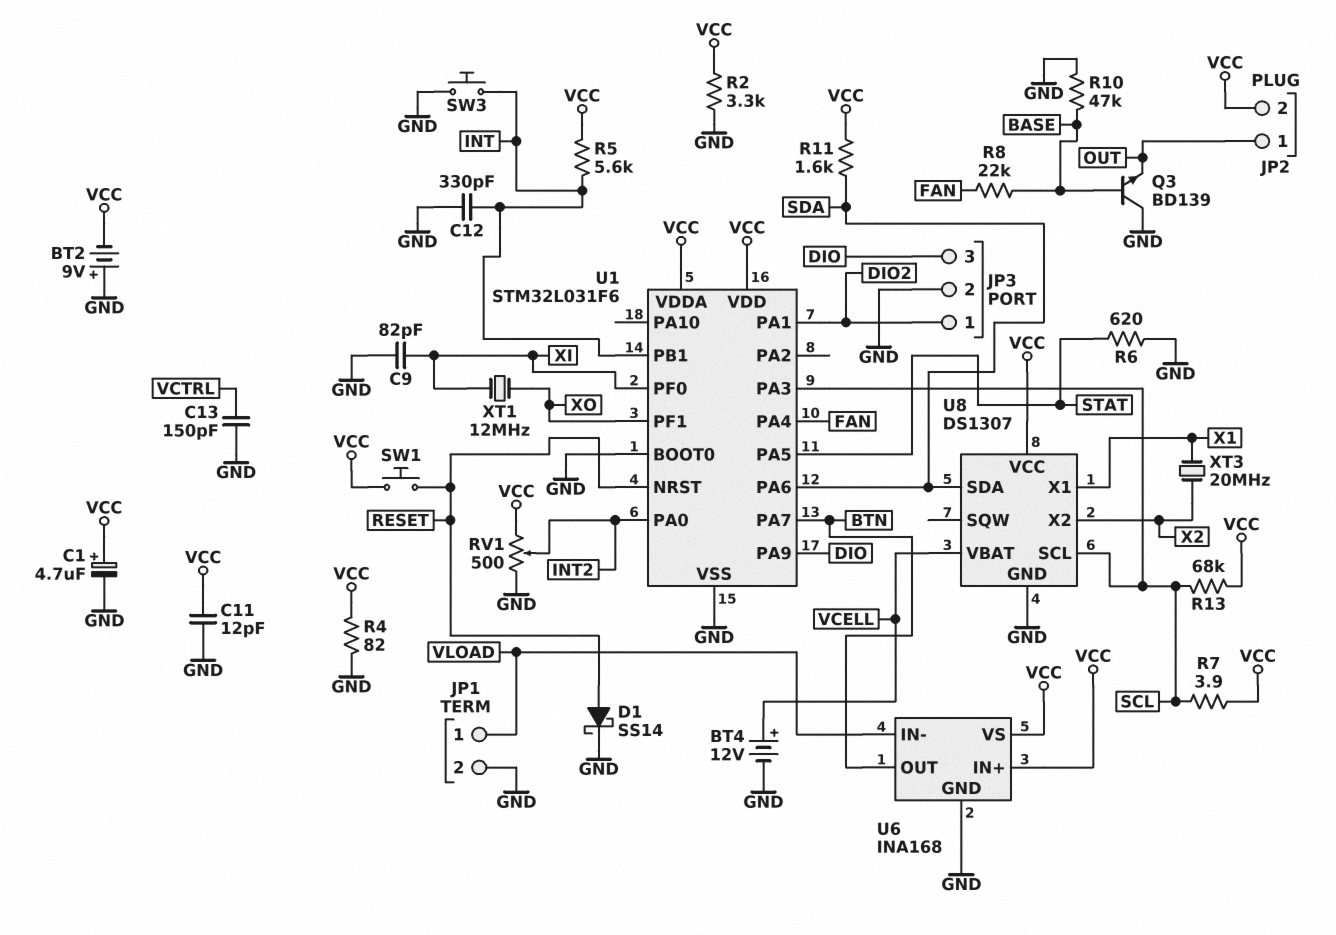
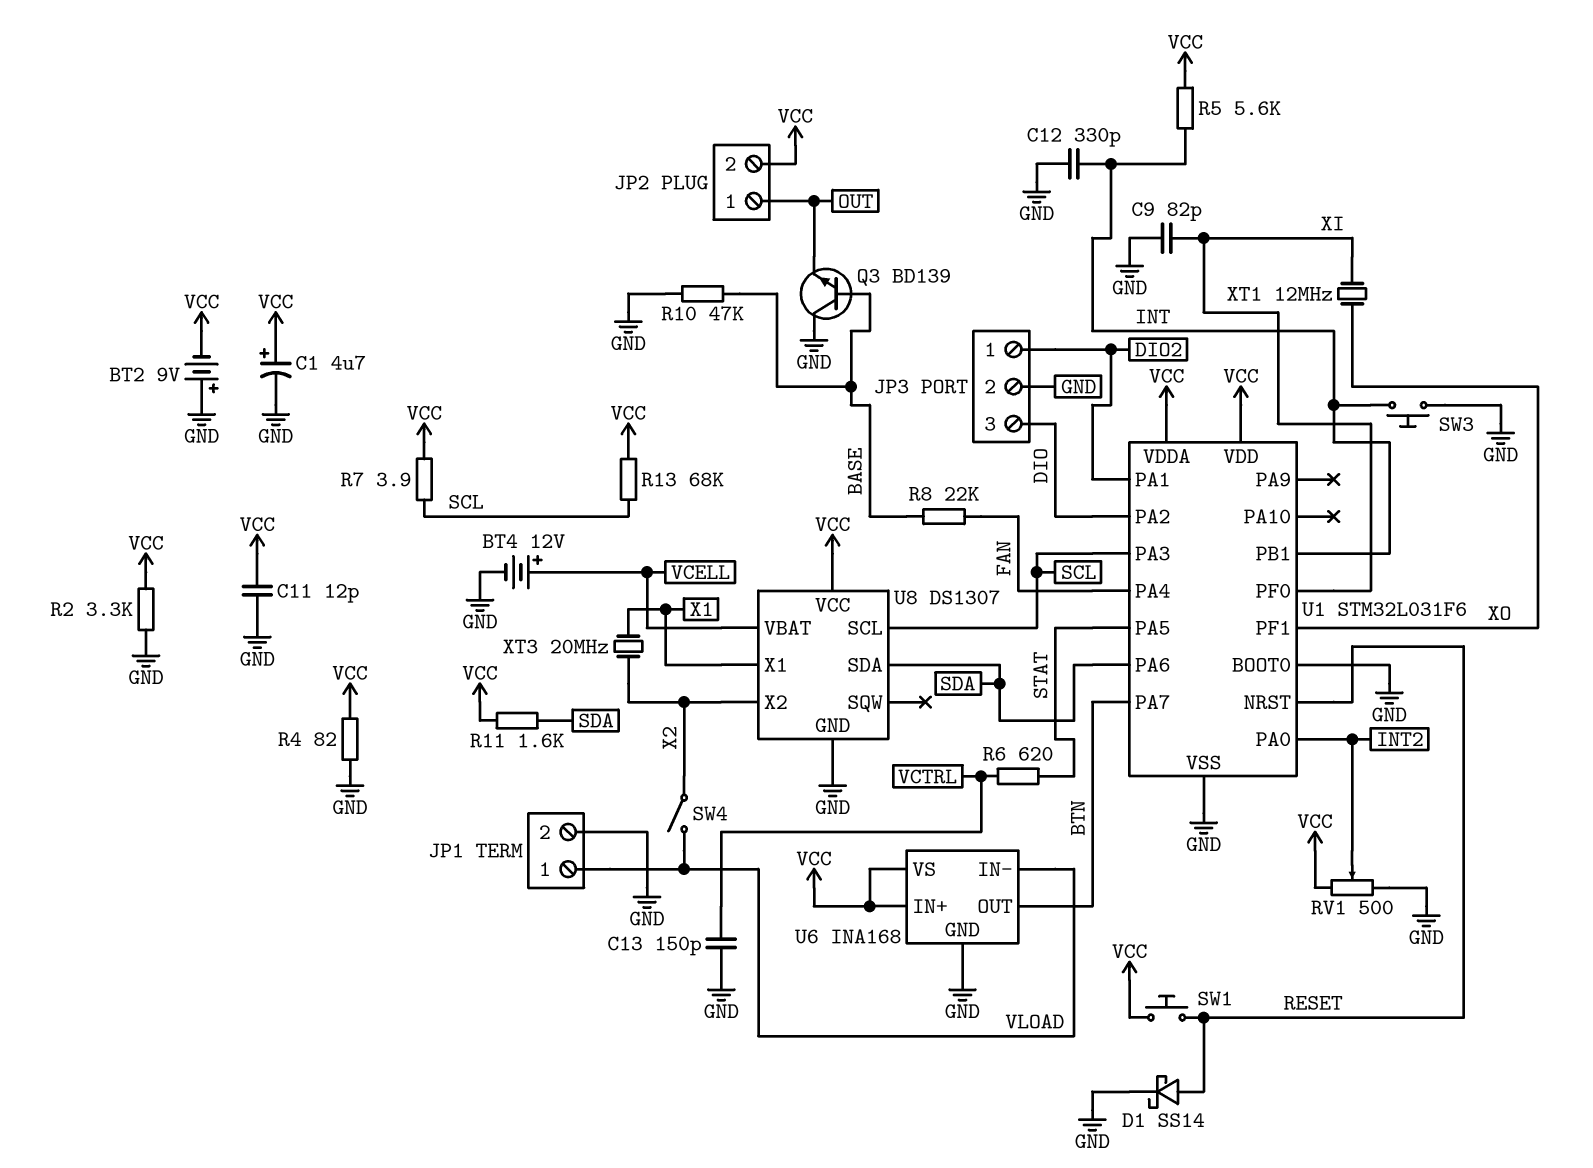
R6: 620 (GND, STAT) -> 620 (STAT, VCTRL)
SW4: none -> switch (VLOAD, X2)
U1 pin PA2: none -> DIO
U1 pin PA9: DIO -> none

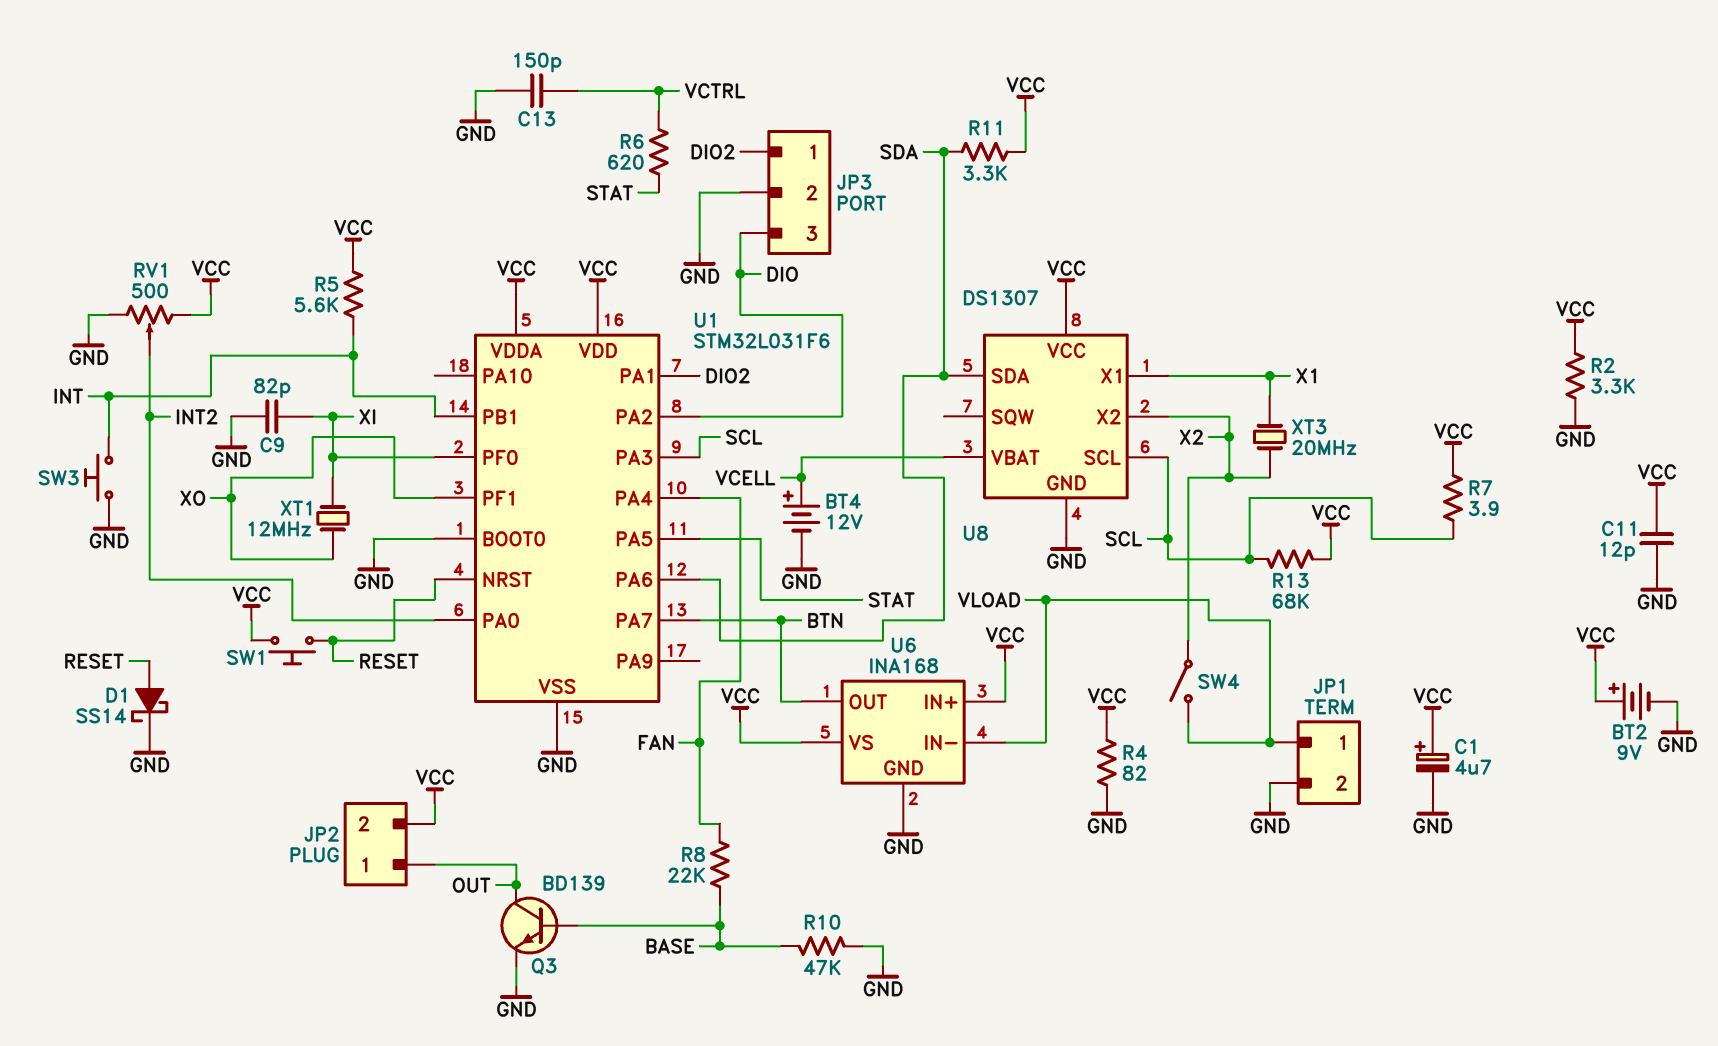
BT2: 9V (plus GND, minus VCC) -> 9V (plus VCC, minus GND)
C12: 330pF (GND, INT) -> none
Q3: NPN BD139 (B BASE, C GND, E OUT) -> NPN BD139 (B BASE, C OUT, E GND)
R11: 1.6k (SDA, VCC) -> 3.3k (SDA, VCC)

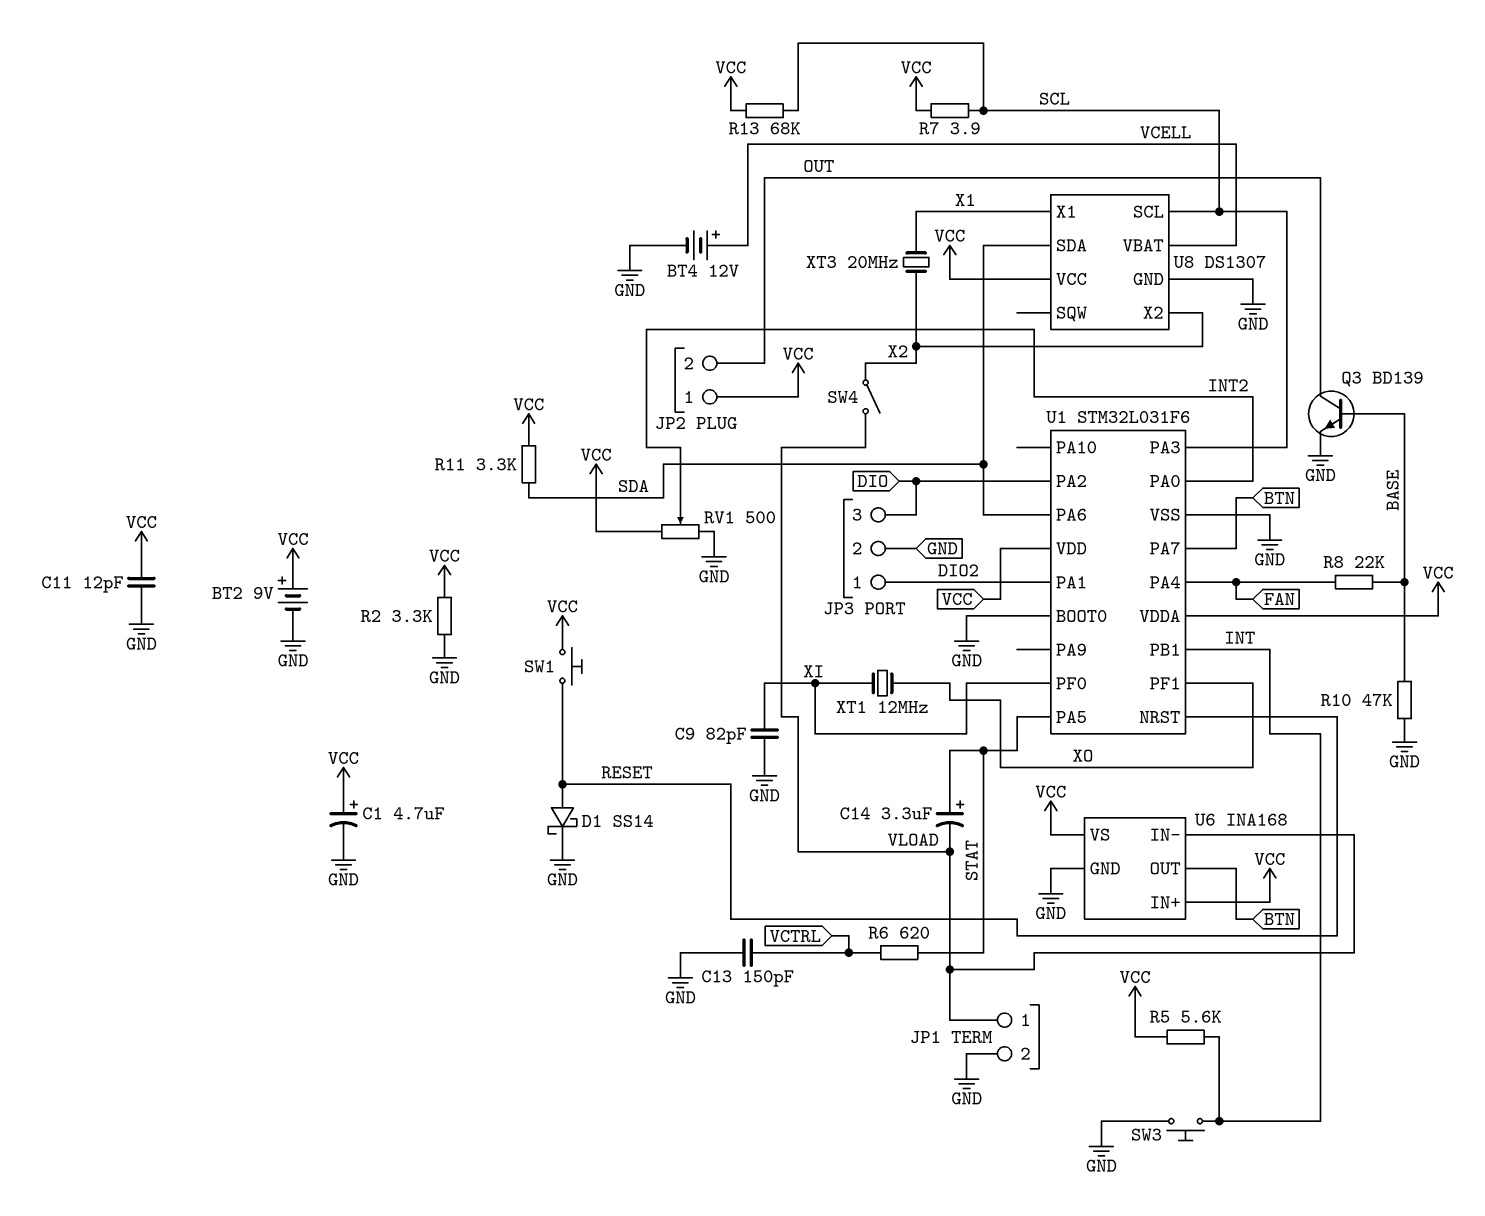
C14: none -> 3.3uF (plus STAT, minus VLOAD)
JP2 pin 1: OUT -> VCC
JP2 pin 2: VCC -> OUT
R4: 82 (GND, VCC) -> none

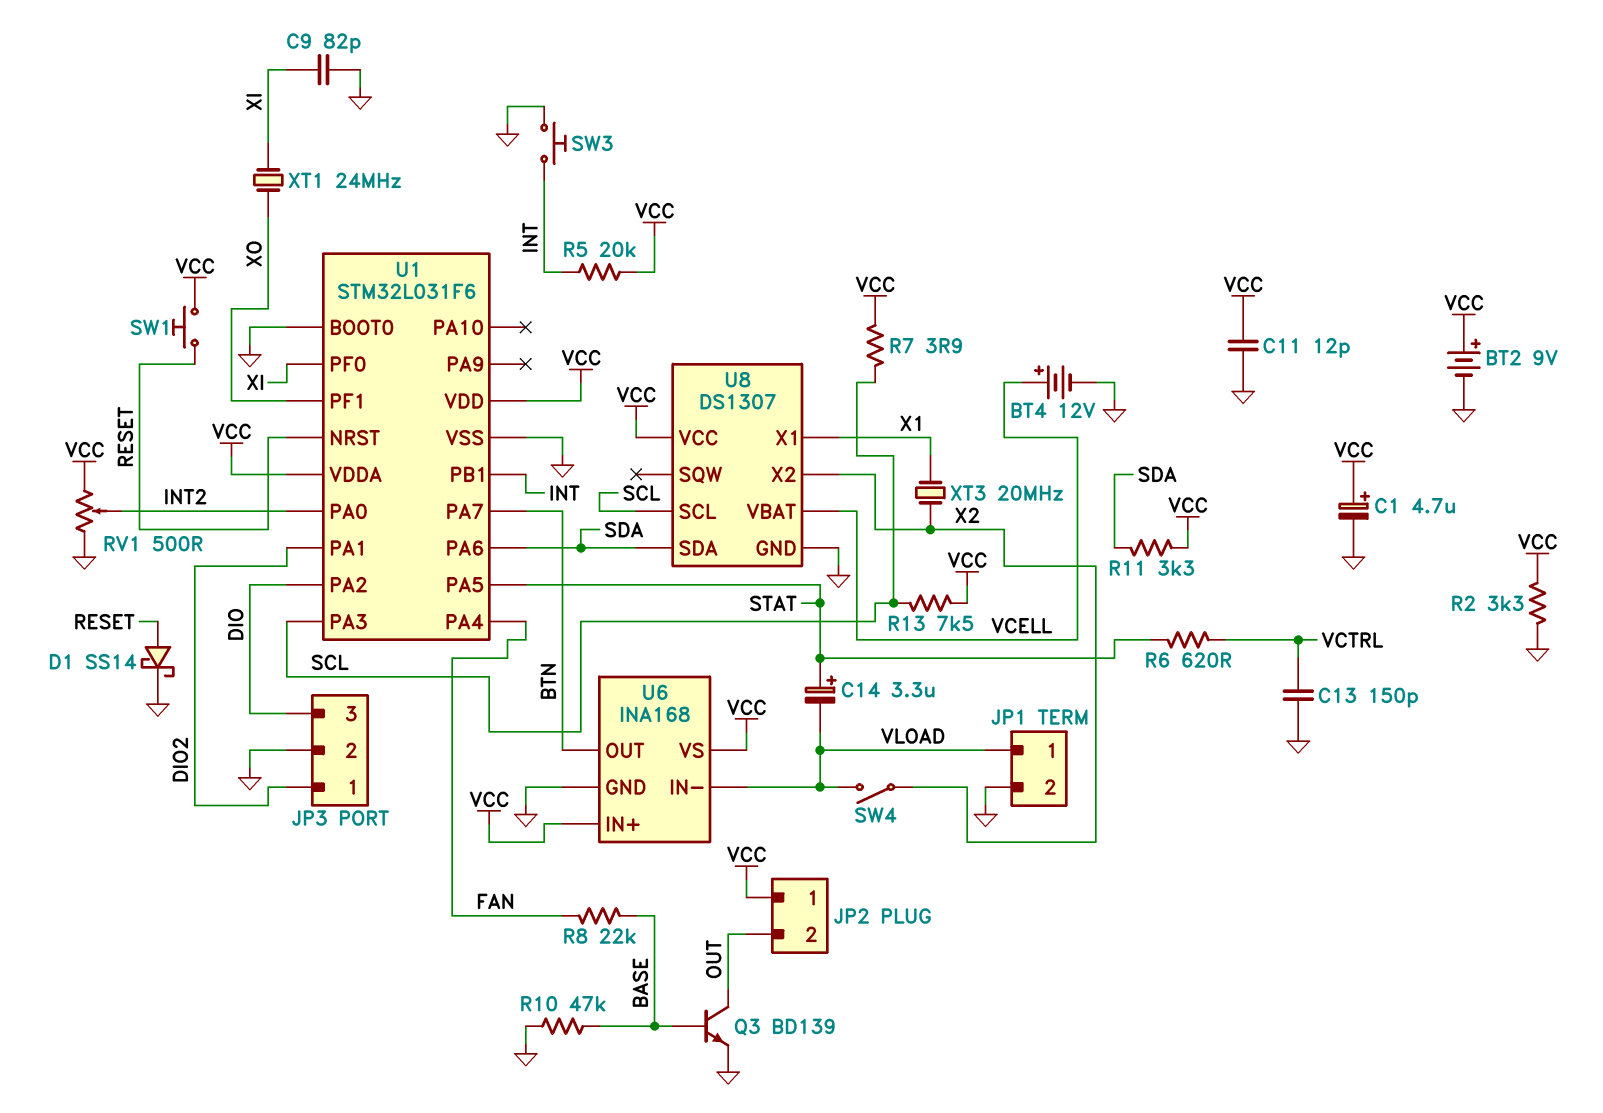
R5: 5.6k (INT, VCC) -> 20k (INT, VCC)
R13: 68k (SCL, VCC) -> 7.5k (SCL, VCC)
XT1: 12MHz (XI, XO) -> 24MHz (XI, XO)

